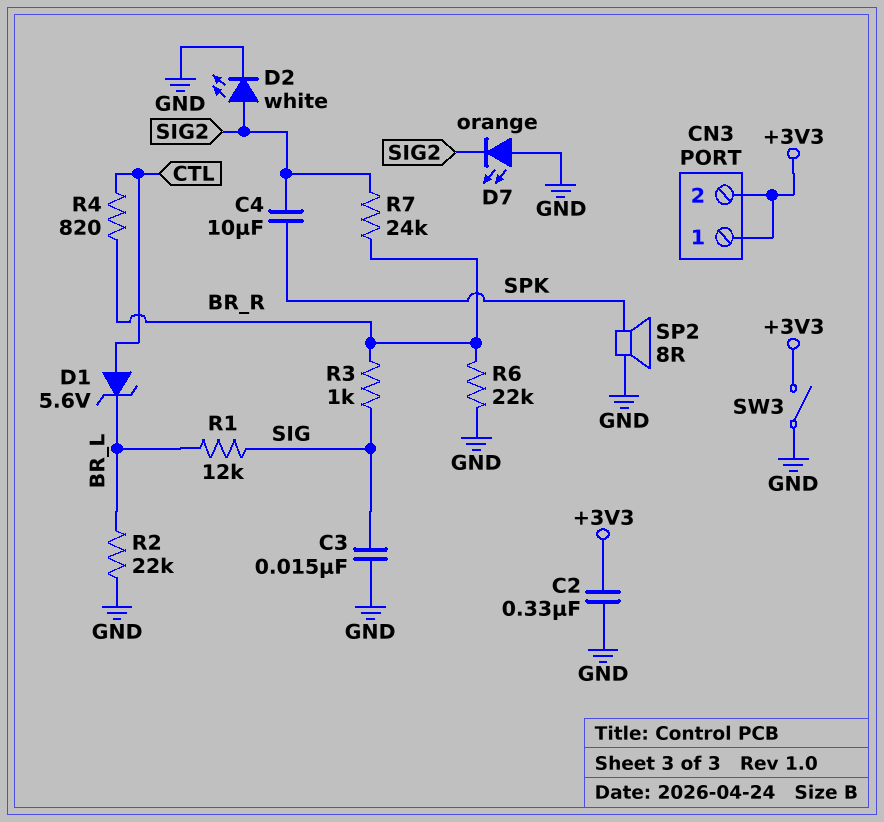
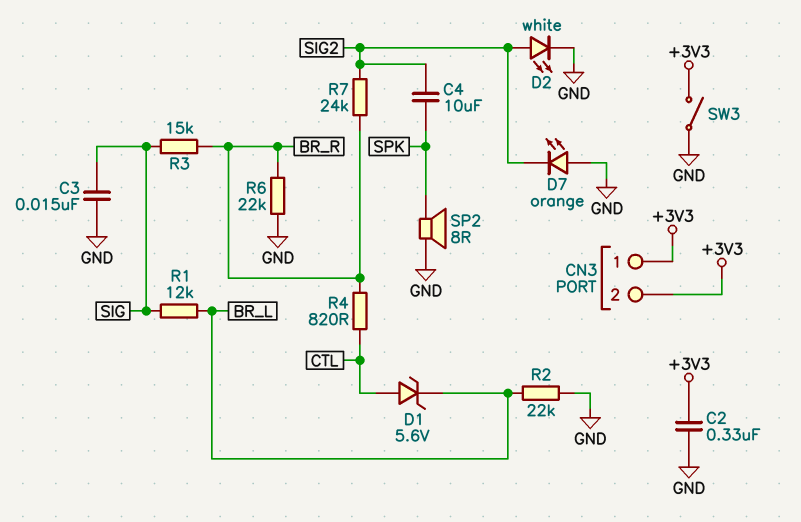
R3: 1k (BR_R, SIG) -> 15k (BR_R, SIG)

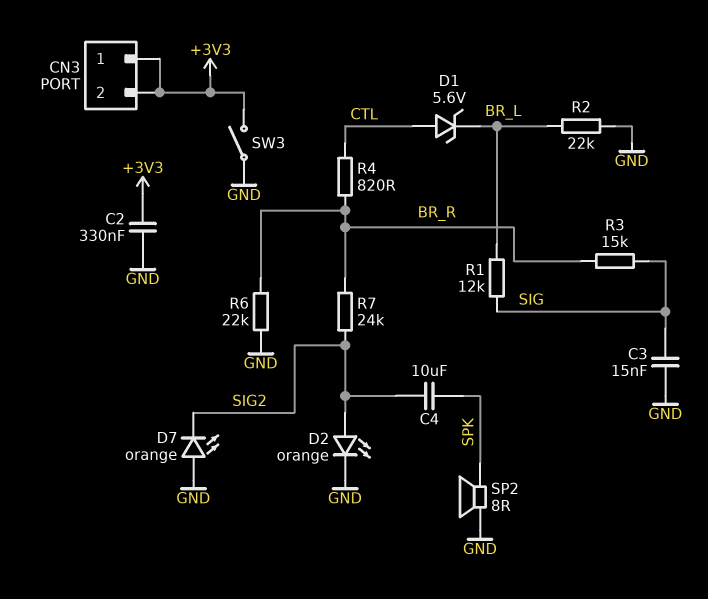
D2: LED white (A SIG2, K GND) -> LED orange (A SIG2, K GND)

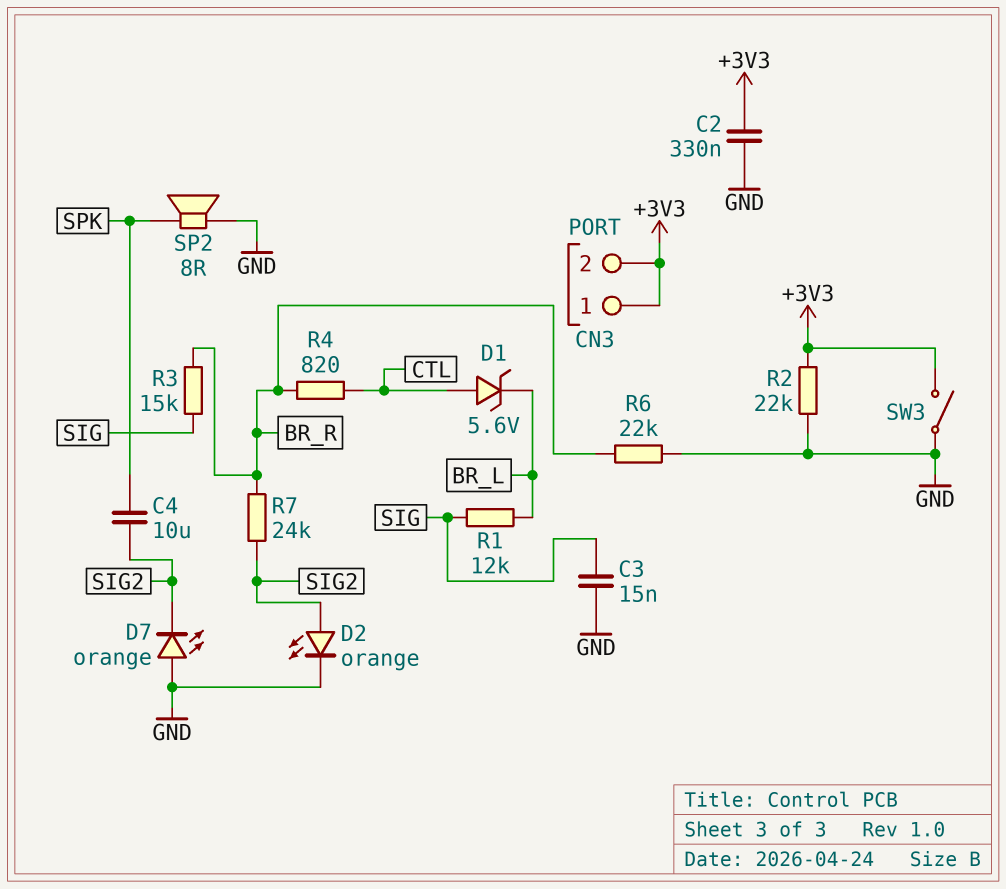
R2: 22k (BR_L, GND) -> 22k (+3V3, GND)

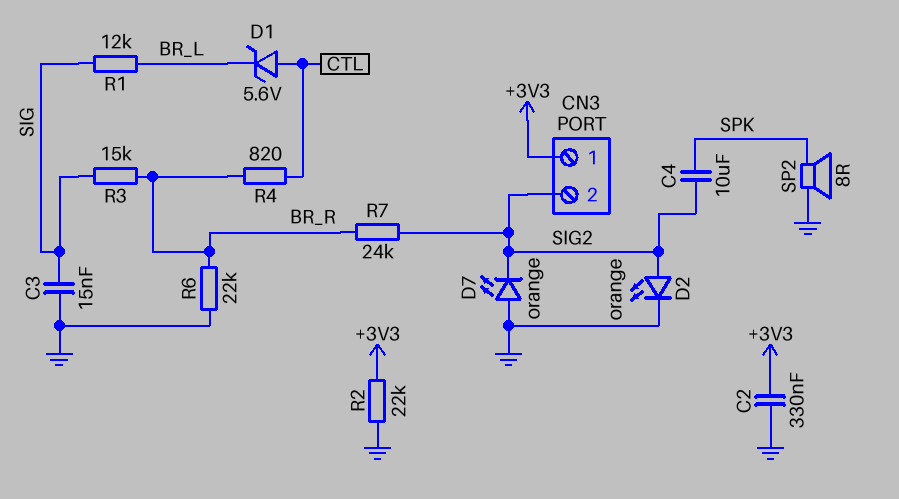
CN3 pin 2: +3V3 -> SIG2
SW3: switch (+3V3, GND) -> none

